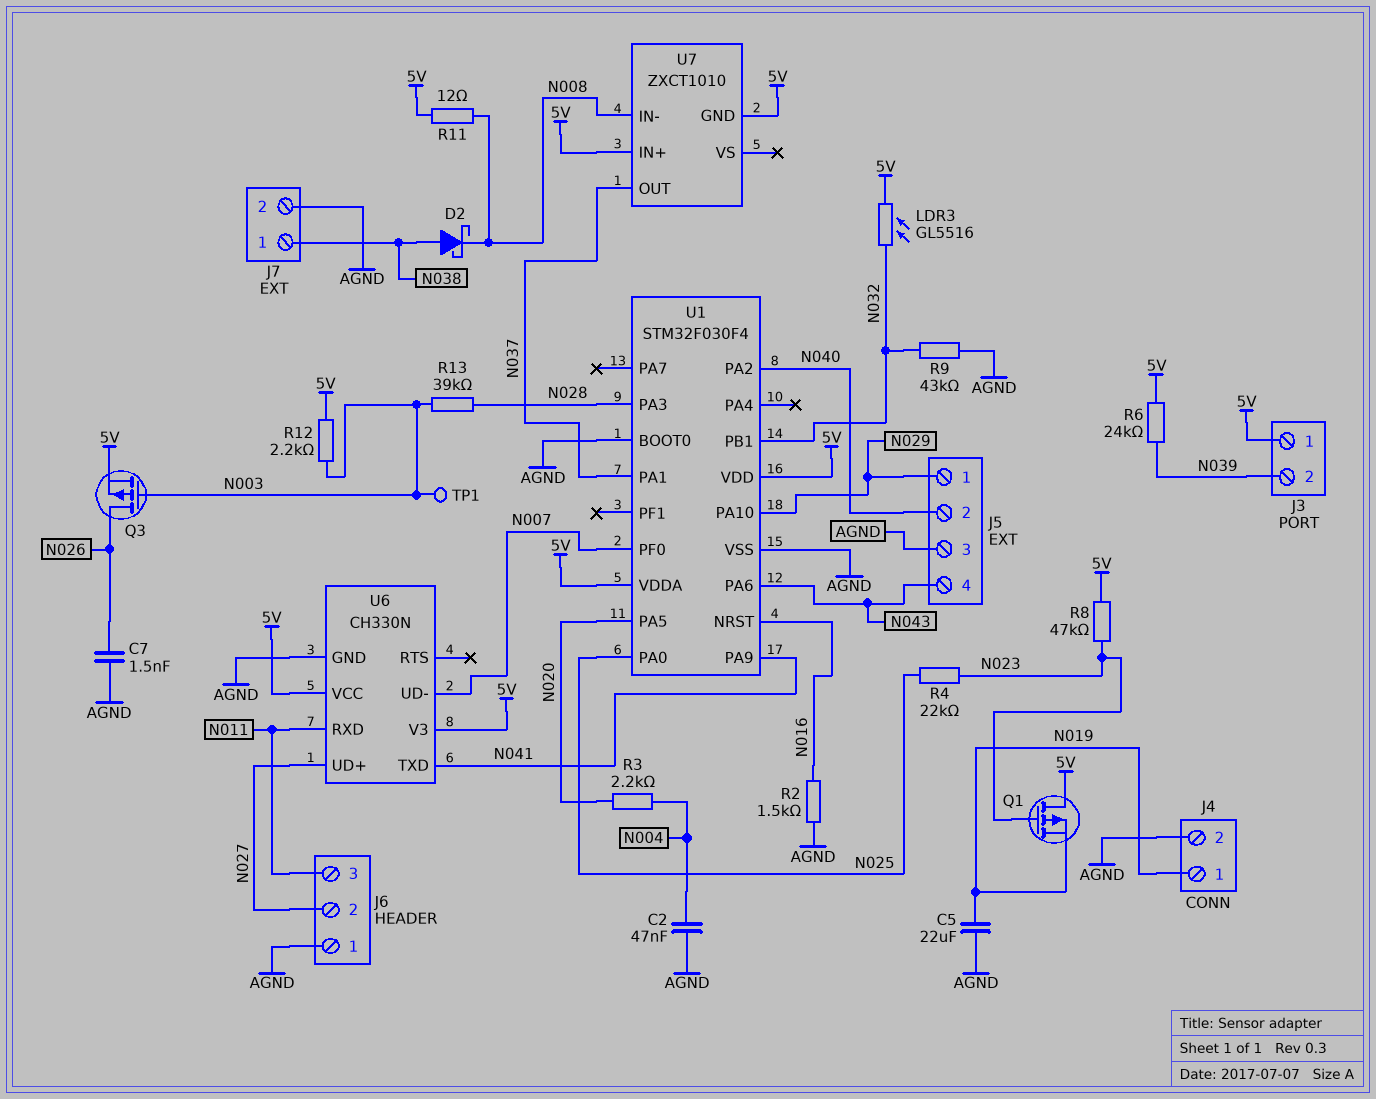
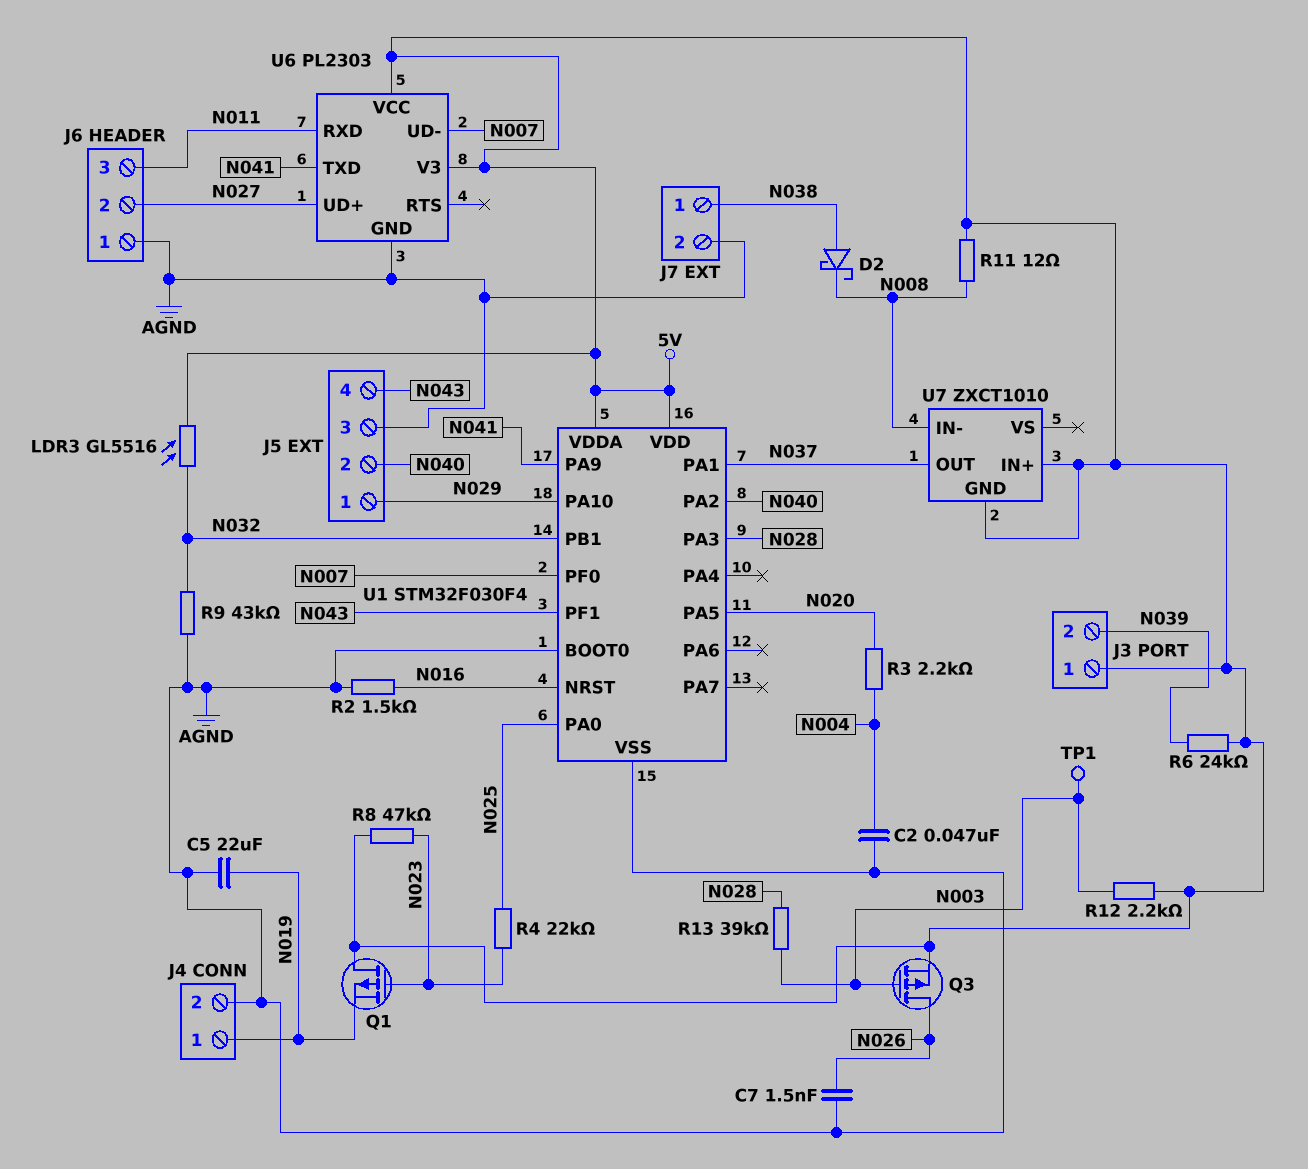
U1 pin PA6: N043 -> none
U1 pin PF1: none -> N043
U6: CH330N -> PL2303

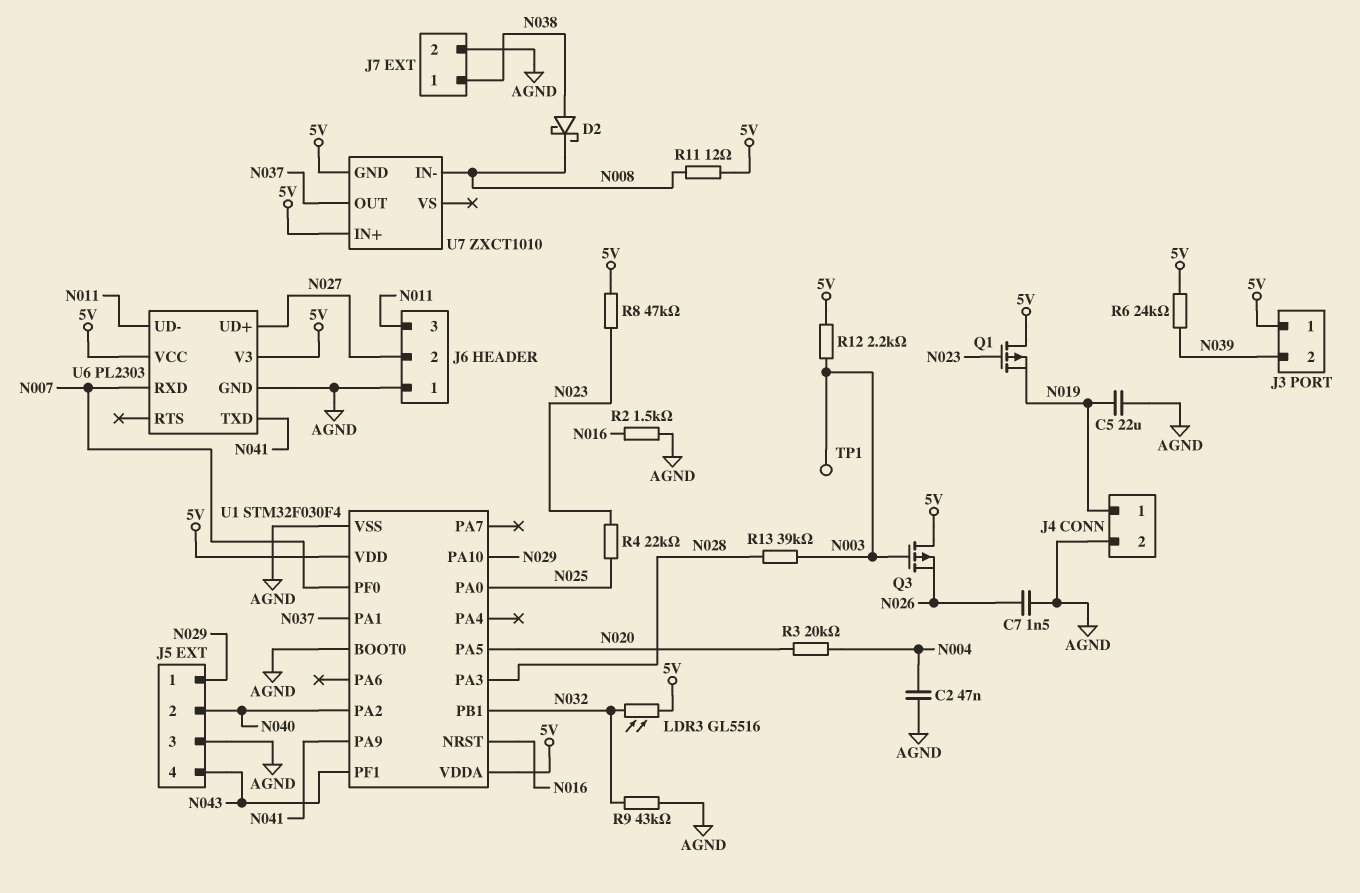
Q3: PMOS (G N003, D N026, S 5V) -> PMOS (G N003, D 5V, S N026)
R3: 2.2k (N004, N020) -> 20k (N004, N020)
U6 pin RXD: N011 -> N007
U6 pin UD-: N007 -> N011

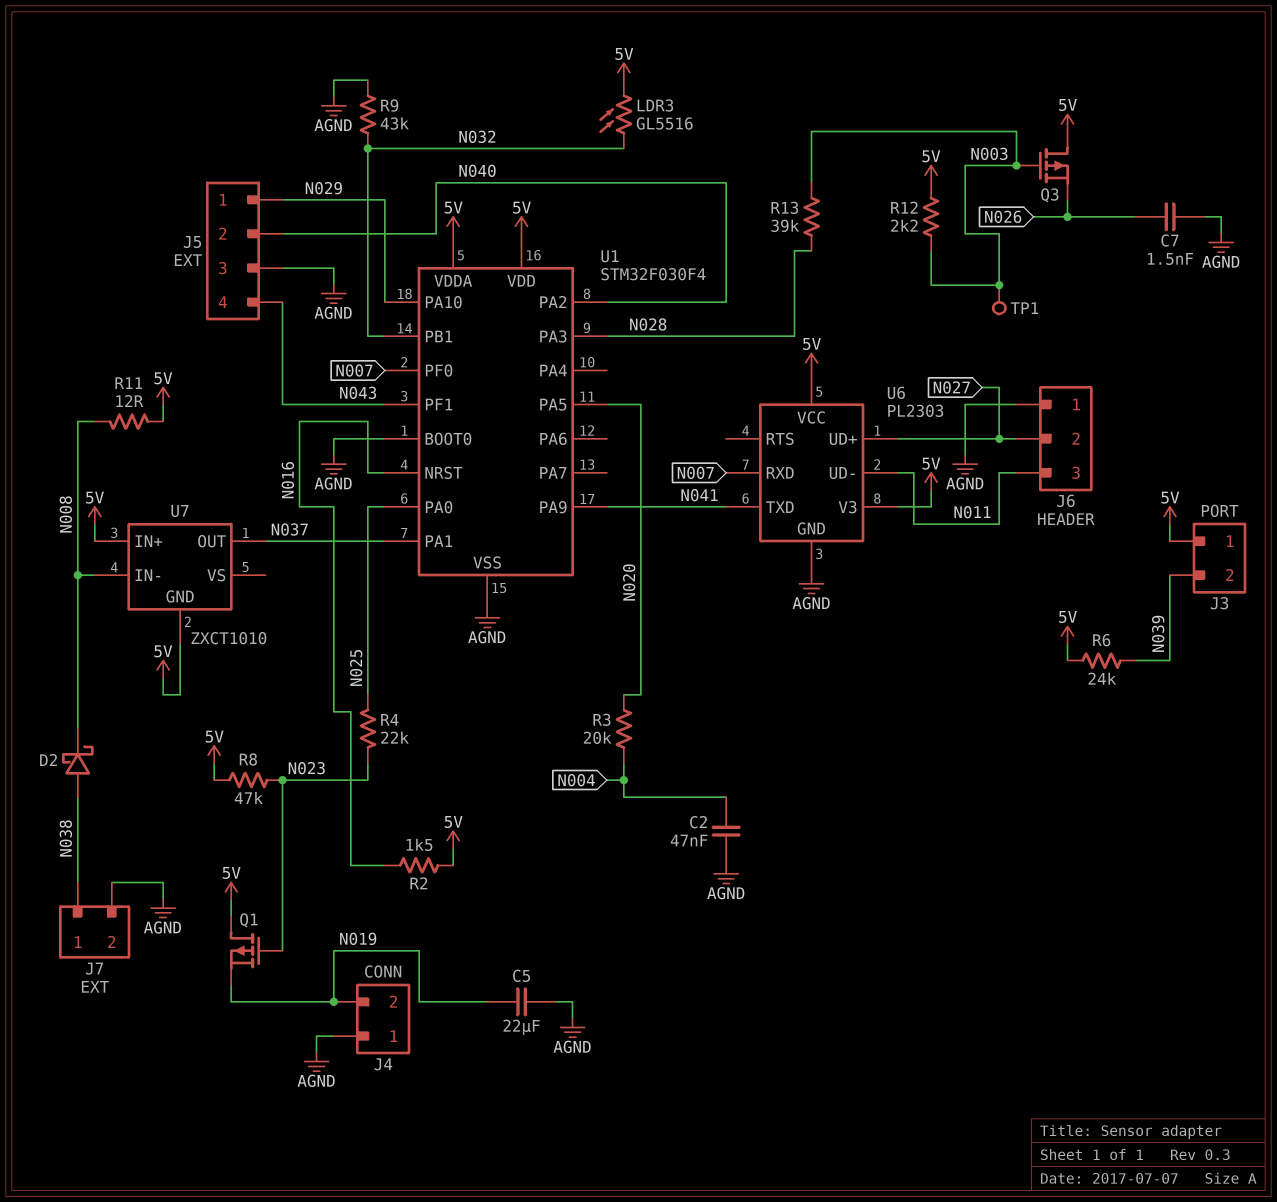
J4 pin 1: N019 -> AGND
J4 pin 2: AGND -> N019
R2: 1.5k (AGND, N016) -> 1.5k (5V, N016)

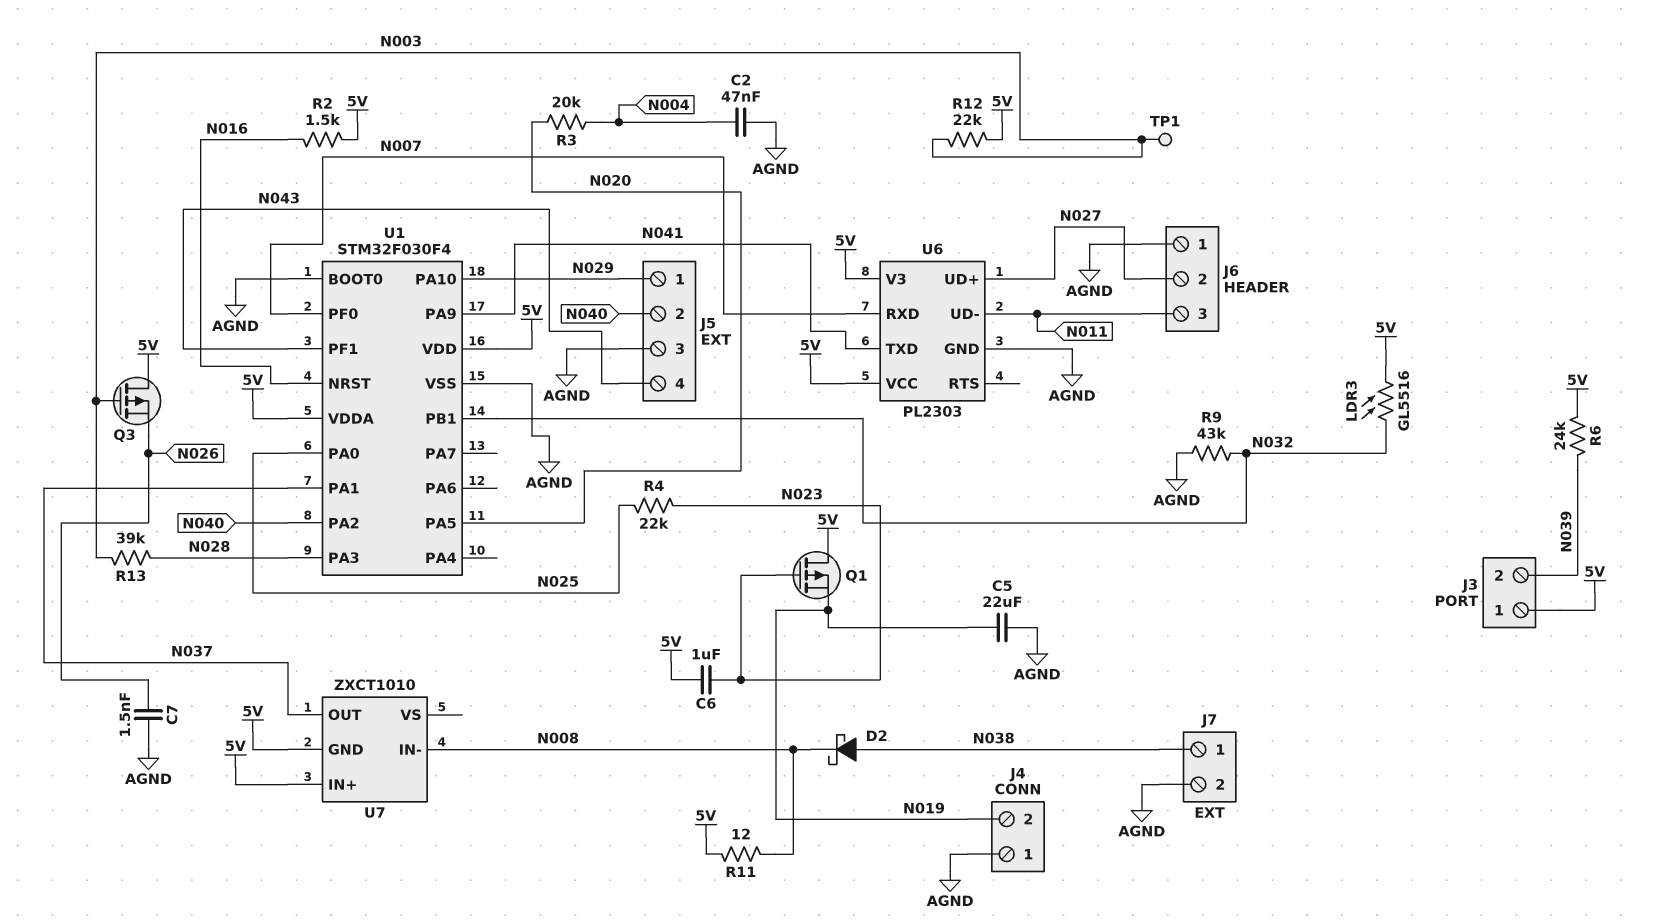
C6: none -> 1uF (5V, N023)
R8: 47k (5V, N023) -> none
R12: 2.2k (5V, N003) -> 22k (5V, N003)

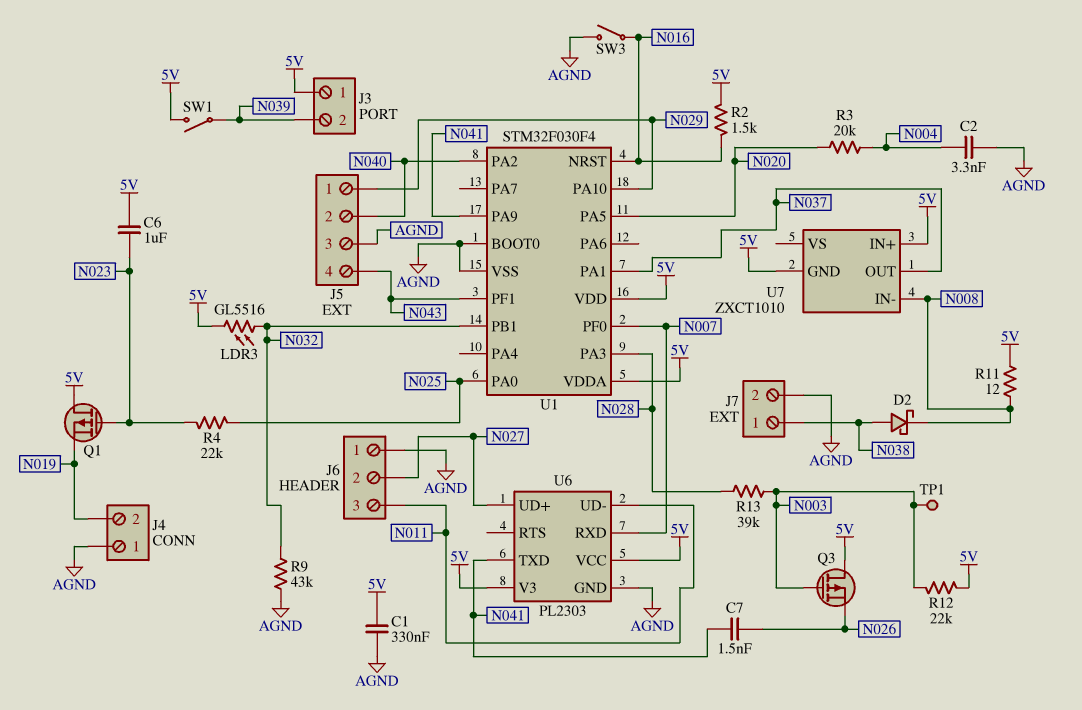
C1: none -> 330nF (5V, AGND)
C2: 47nF (AGND, N004) -> 3.3nF (AGND, N004)
C5: 22uF (AGND, N019) -> none
C7: 1.5nF (AGND, N026) -> 1.5nF (N026, N041)
R6: 24k (5V, N039) -> none
SW1: none -> switch (5V, N039)
SW3: none -> switch (AGND, N016)

